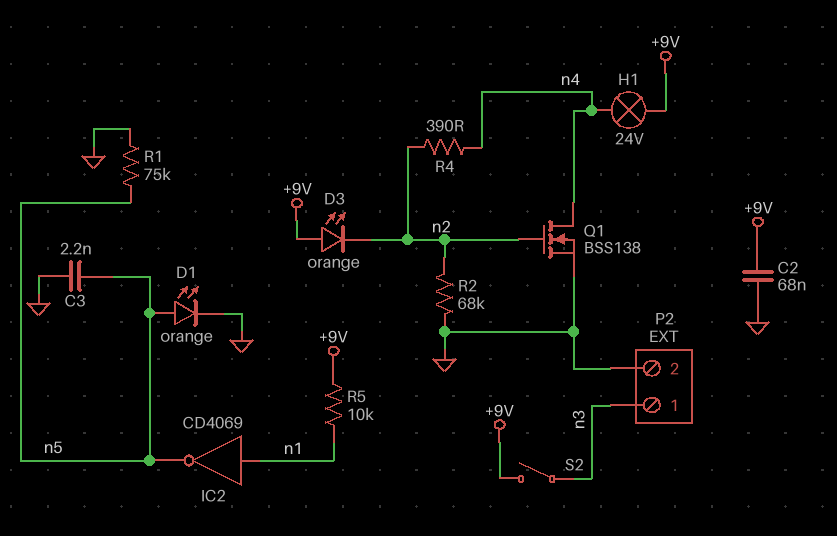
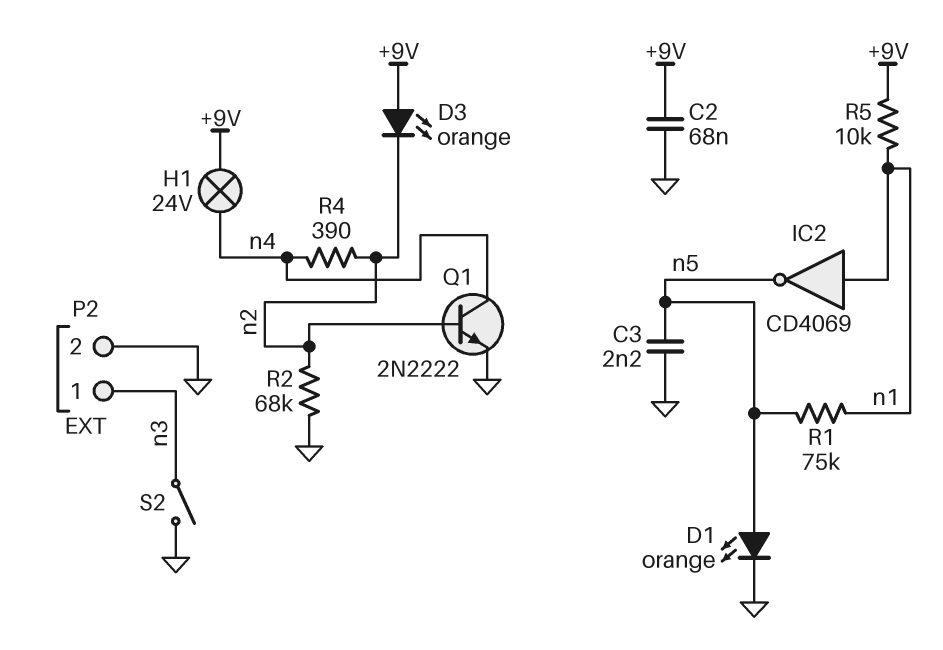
Q1: NMOS BSS138 (G n2, D n4, S GND) -> NPN 2N2222 (B n2, C n4, E GND)
R1: 75k (GND, n5) -> 75k (n1, n5)
S2: switch (+9V, n3) -> switch (GND, n3)

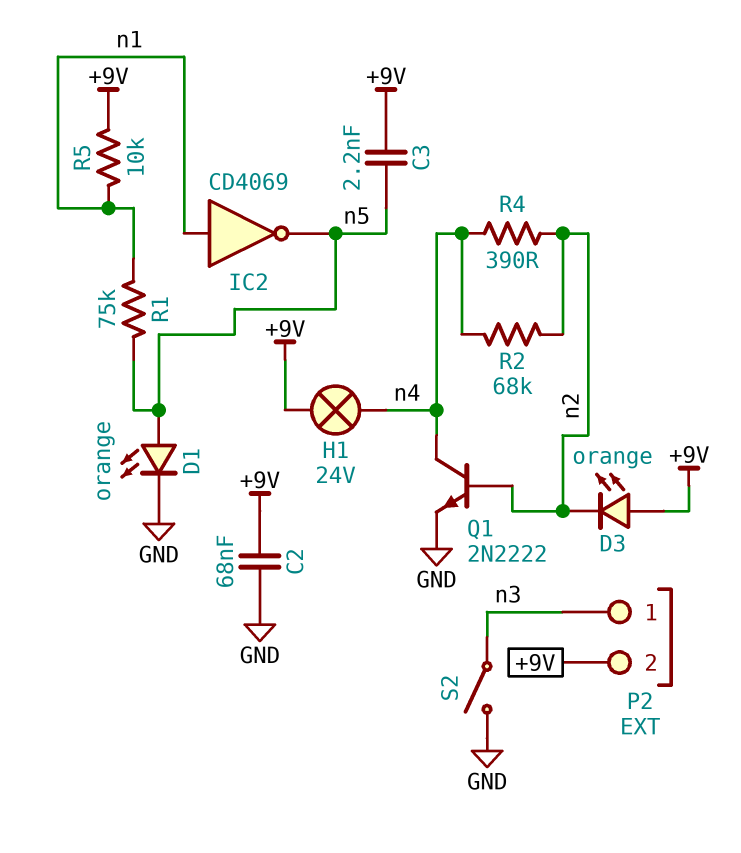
C3: 2.2nF (GND, n5) -> 2.2nF (+9V, n5)
P2 pin 2: GND -> +9V
R2: 68k (GND, n2) -> 68k (n2, n4)

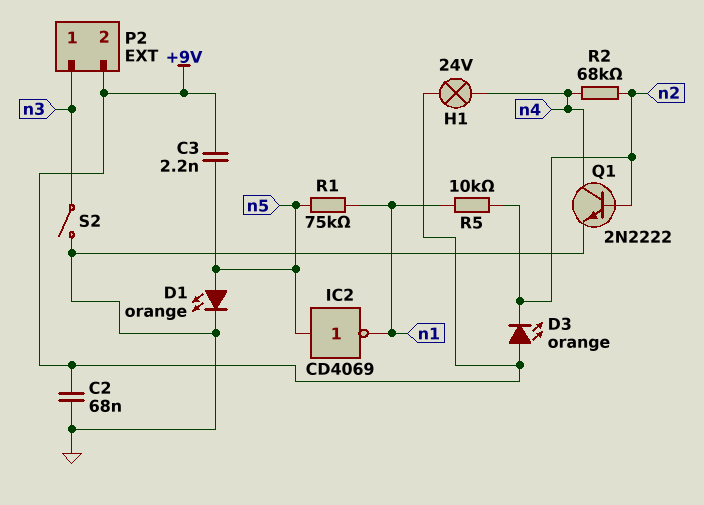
IC2: NOT CD4069 (in n1, out n5) -> NOT CD4069 (in n5, out n1)
R4: 390 (n2, n4) -> none
R5: 10k (+9V, n1) -> 10k (n1, n2)

